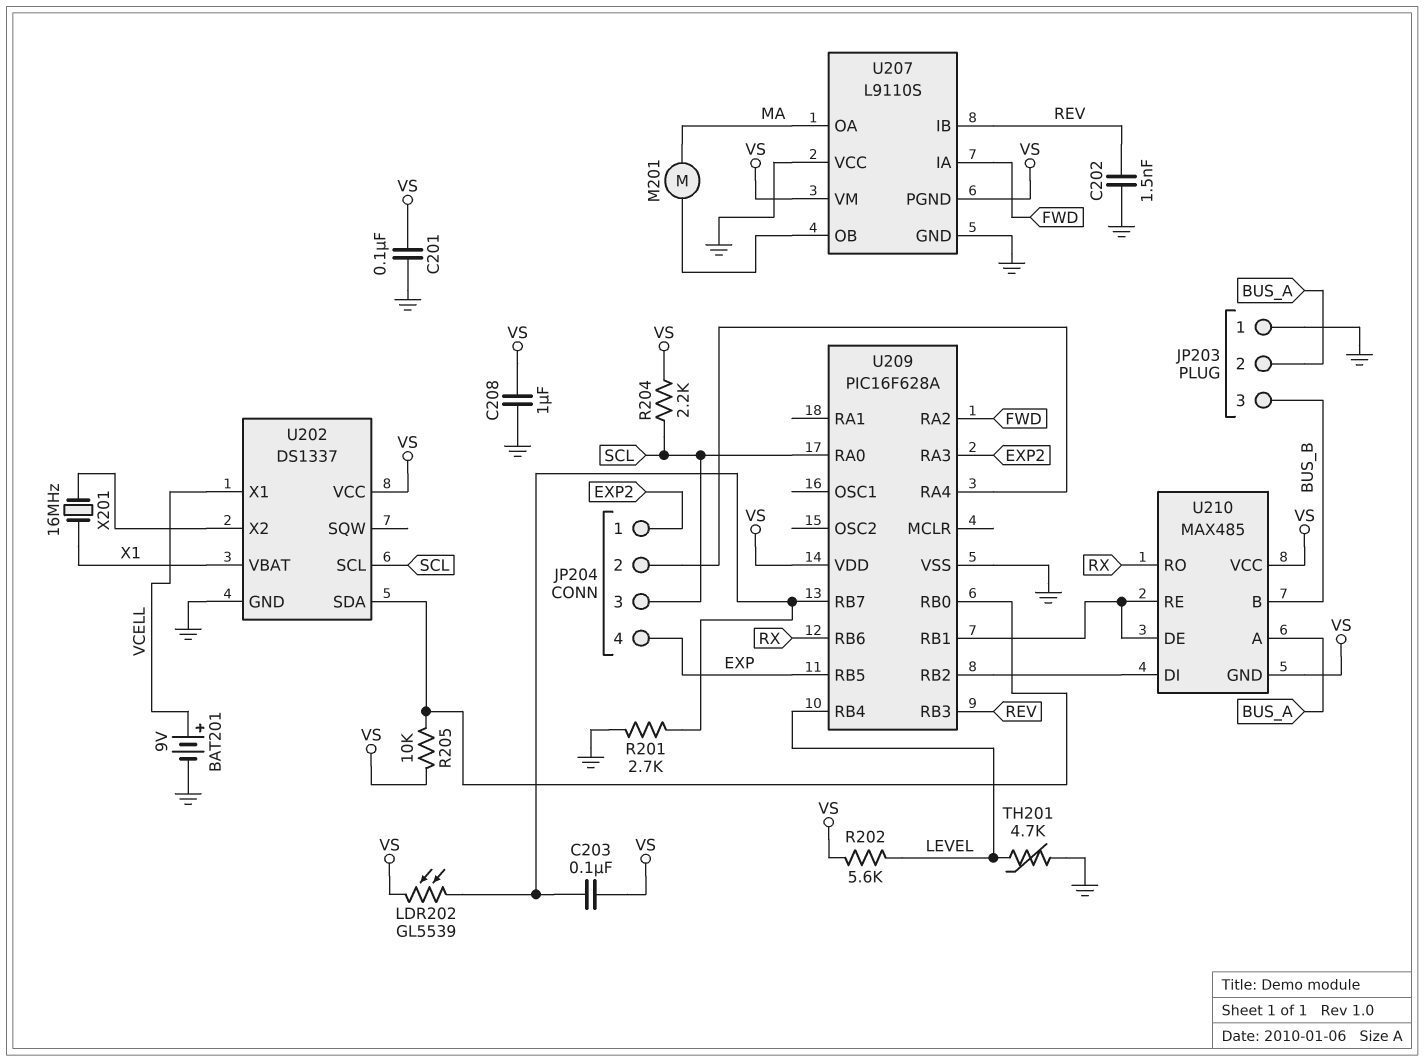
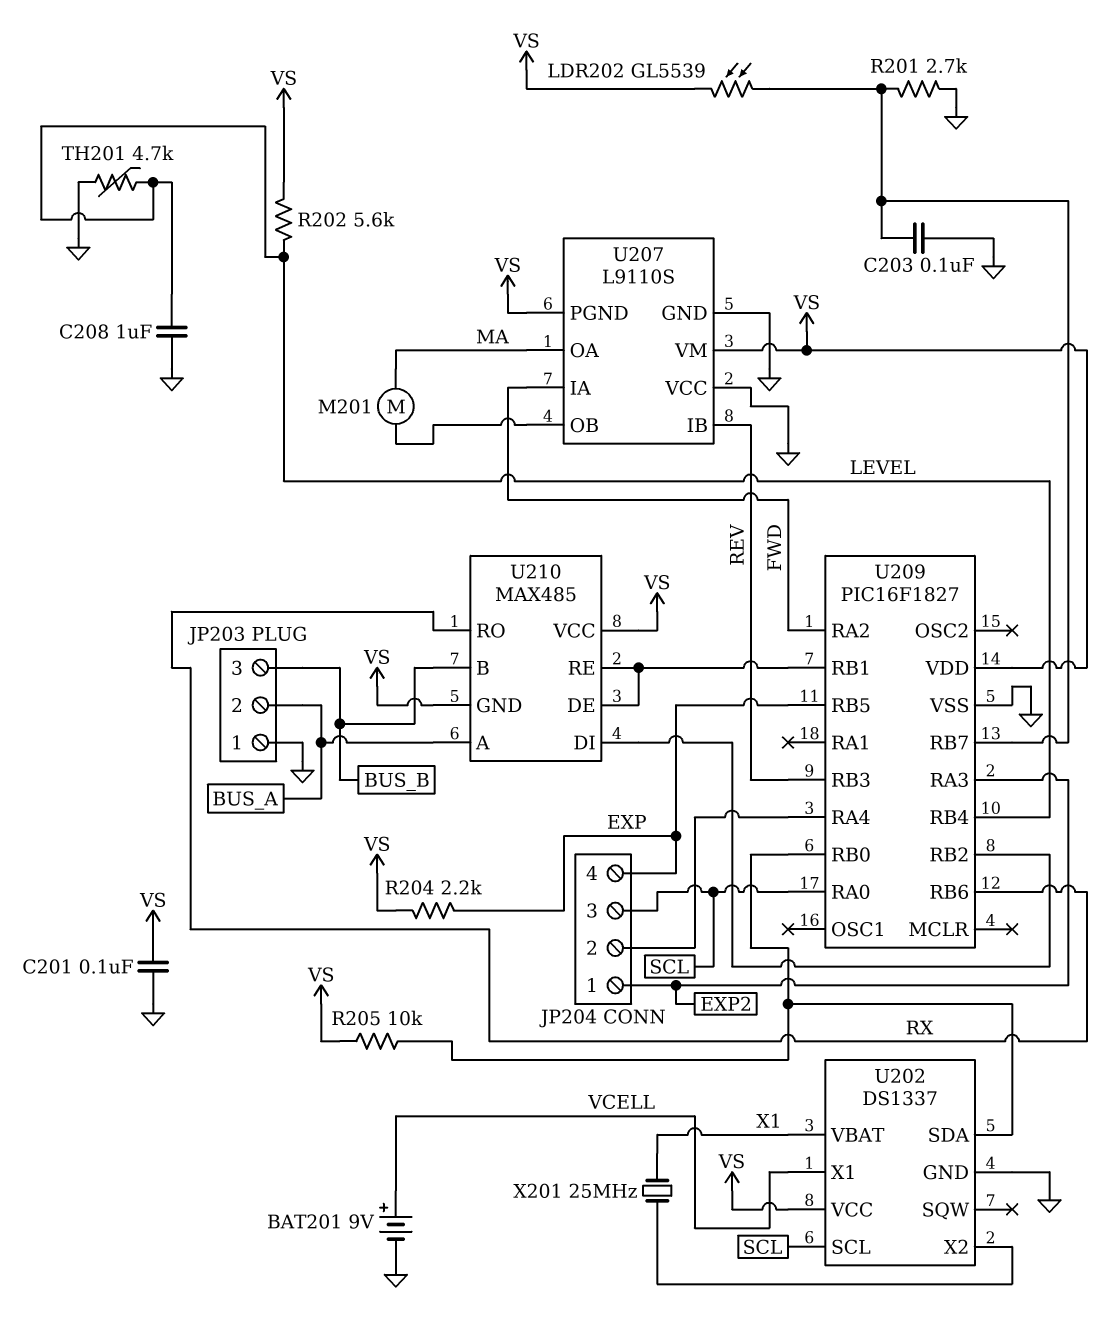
C202: 1.5nF (GND, REV) -> none
C203: 100nF (U209/RB7, VS) -> 100nF (GND, U209/RB7)
C208: 1uF (GND, VS) -> 1uF (GND, LEVEL)
R204: 2.2k (SCL, VS) -> 2.2k (EXP, VS)
U209: PIC16F628A -> PIC16F1827
X201: 16MHz (U202/X2, X1) -> 25MHz (U202/X2, X1)

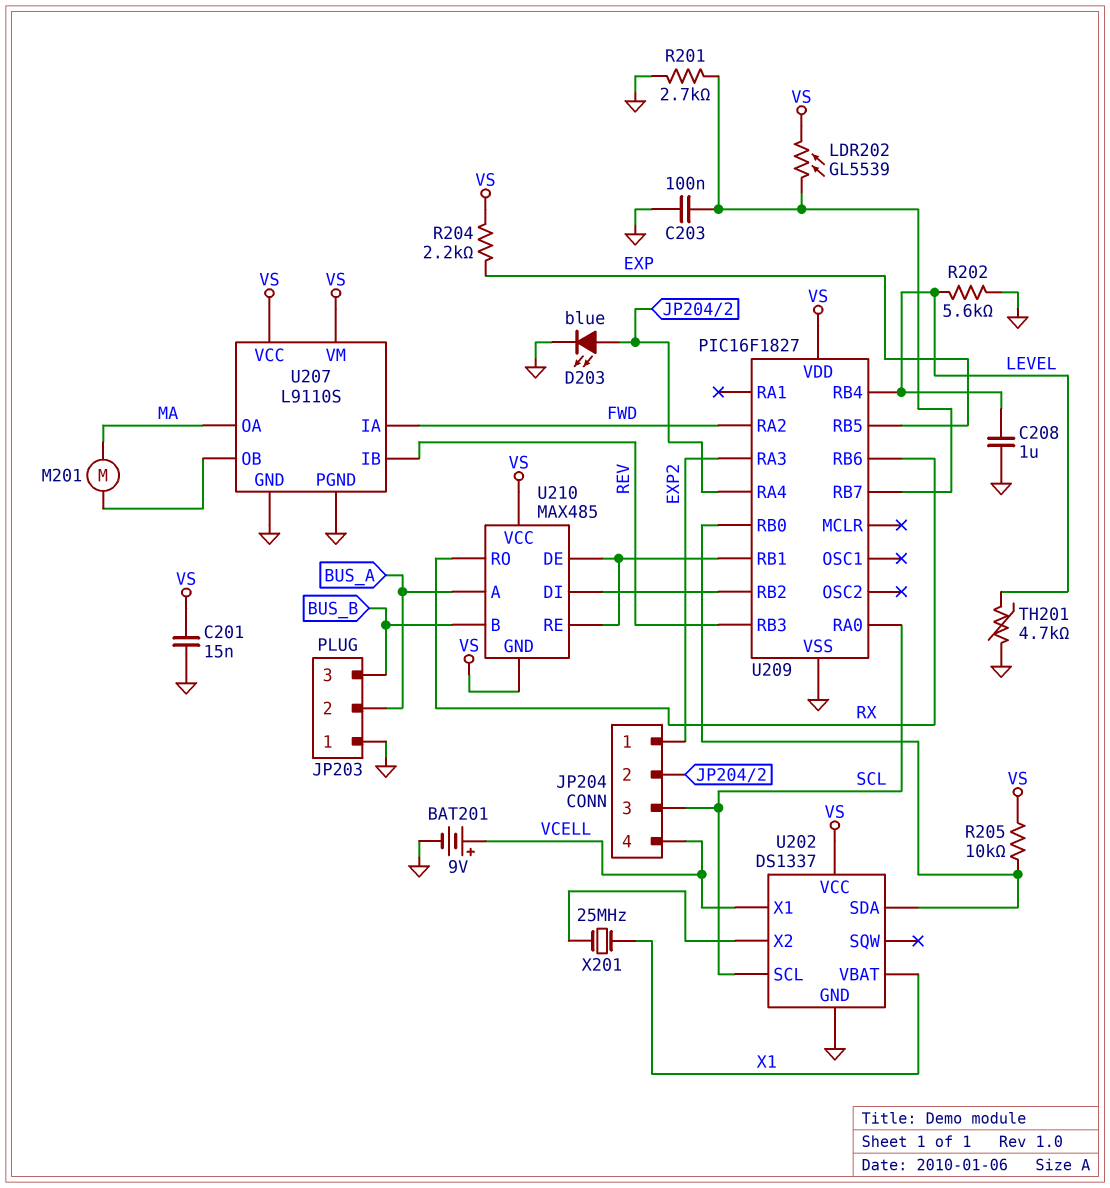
C201: 100nF (GND, VS) -> 15nF (GND, VS)
D203: none -> LED blue (A JP204/2, K GND)
JP204 pin 4: EXP -> VCELL
R202: 5.6k (LEVEL, VS) -> 5.6k (GND, LEVEL)
U207 pin PGND: VS -> GND
U207 pin VCC: GND -> VS

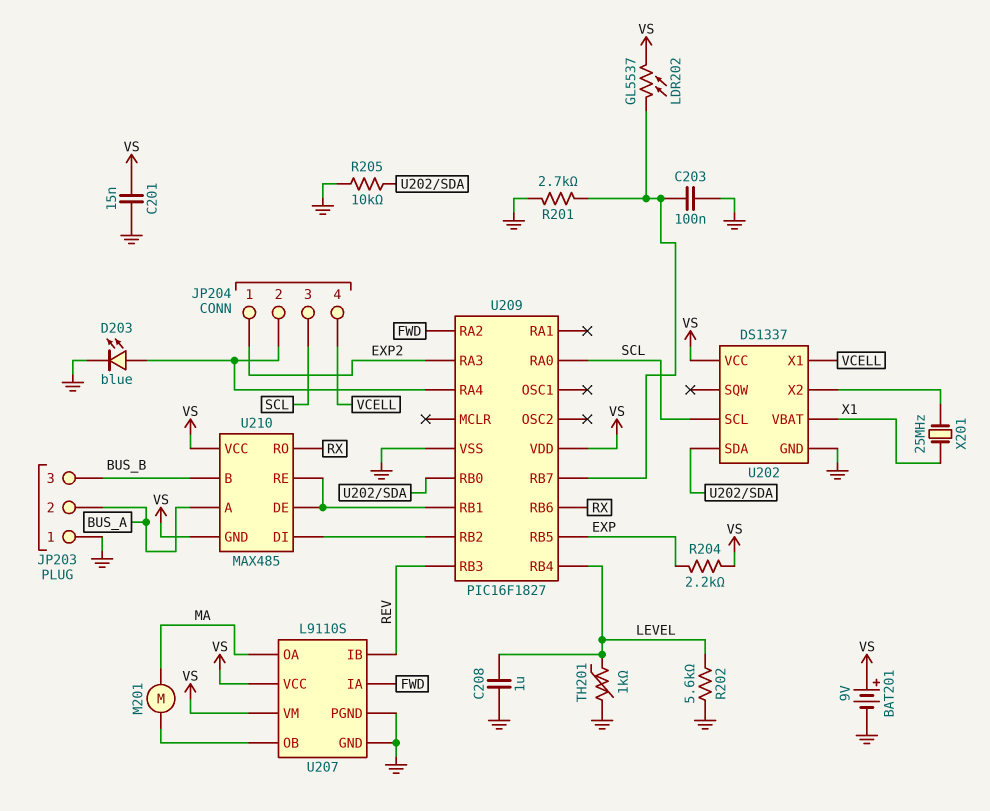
BAT201: 9V (plus VCELL, minus GND) -> 9V (plus VS, minus GND)
LDR202: GL5539 (U209/RB7, VS) -> GL5537 (U209/RB7, VS)
R205: 10k (U202/SDA, VS) -> 10k (GND, U202/SDA)
TH201: 4.7k (GND, LEVEL) -> 1k (GND, LEVEL)

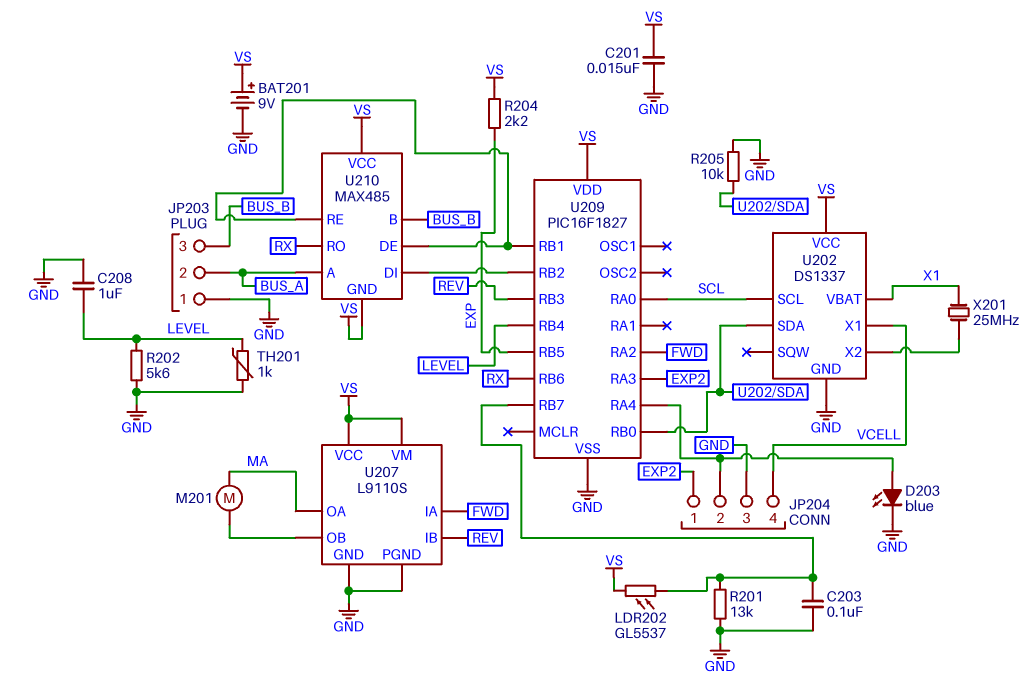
JP204 pin 3: SCL -> GND
R201: 2.7k (GND, U209/RB7) -> 13k (GND, U209/RB7)

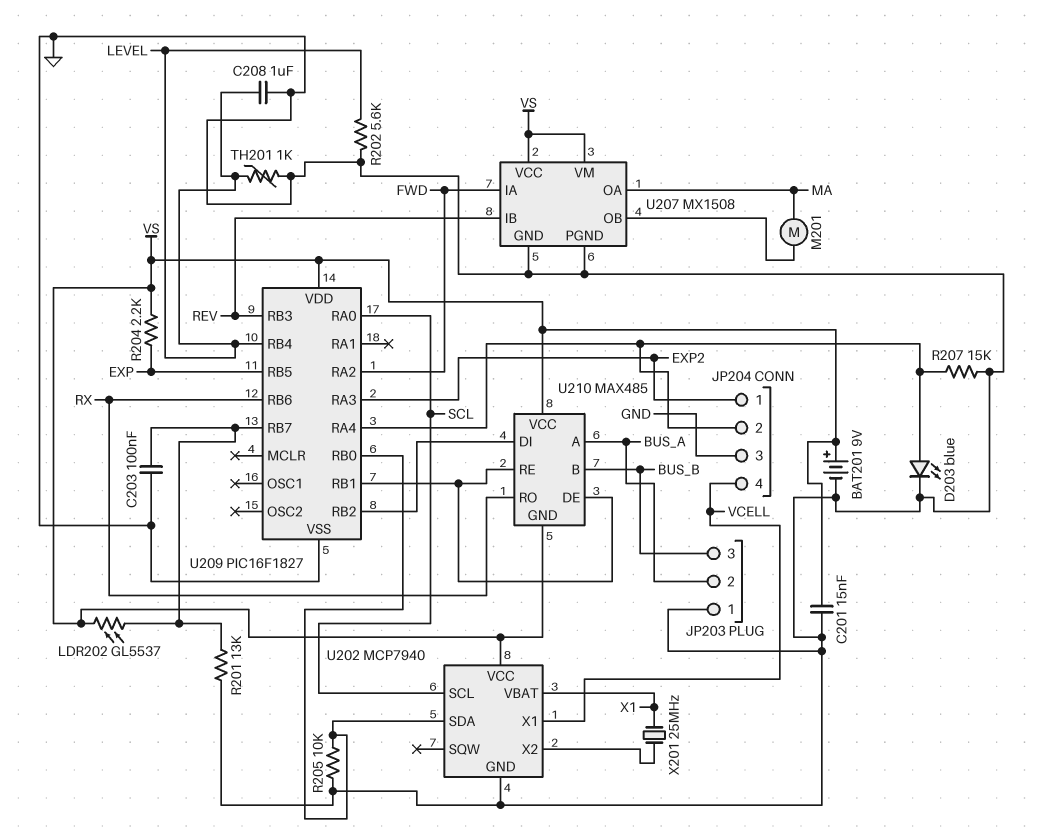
R207: none -> 15k (GND, JP204/2)
U202: DS1337 -> MCP7940
U207: L9110S -> MX1508

